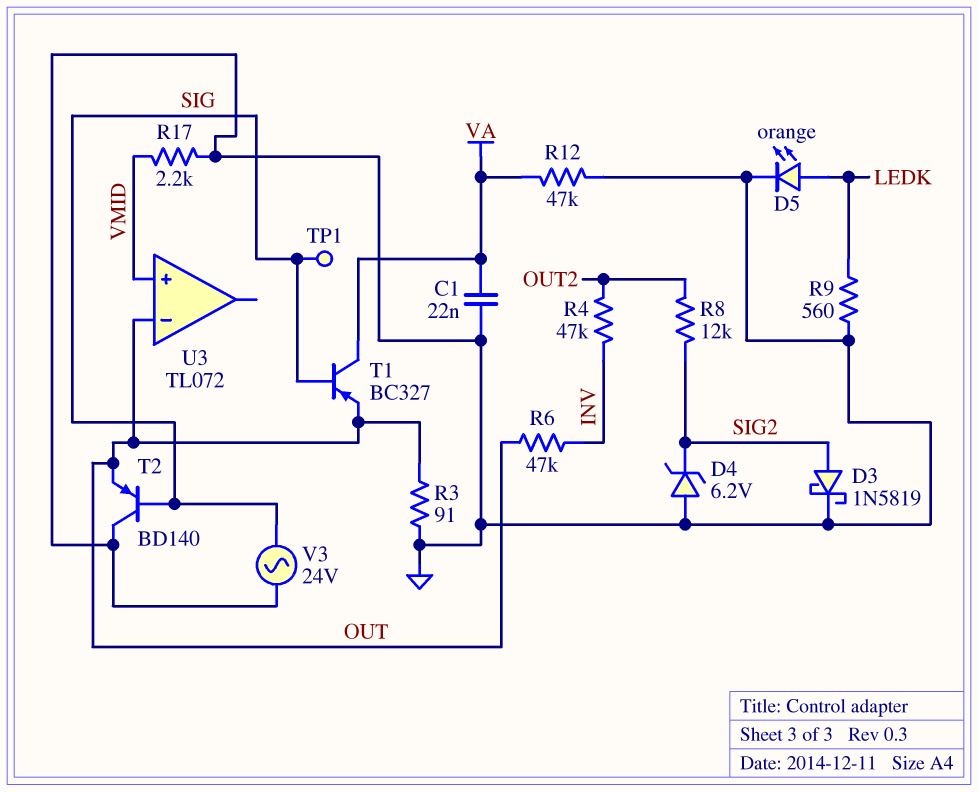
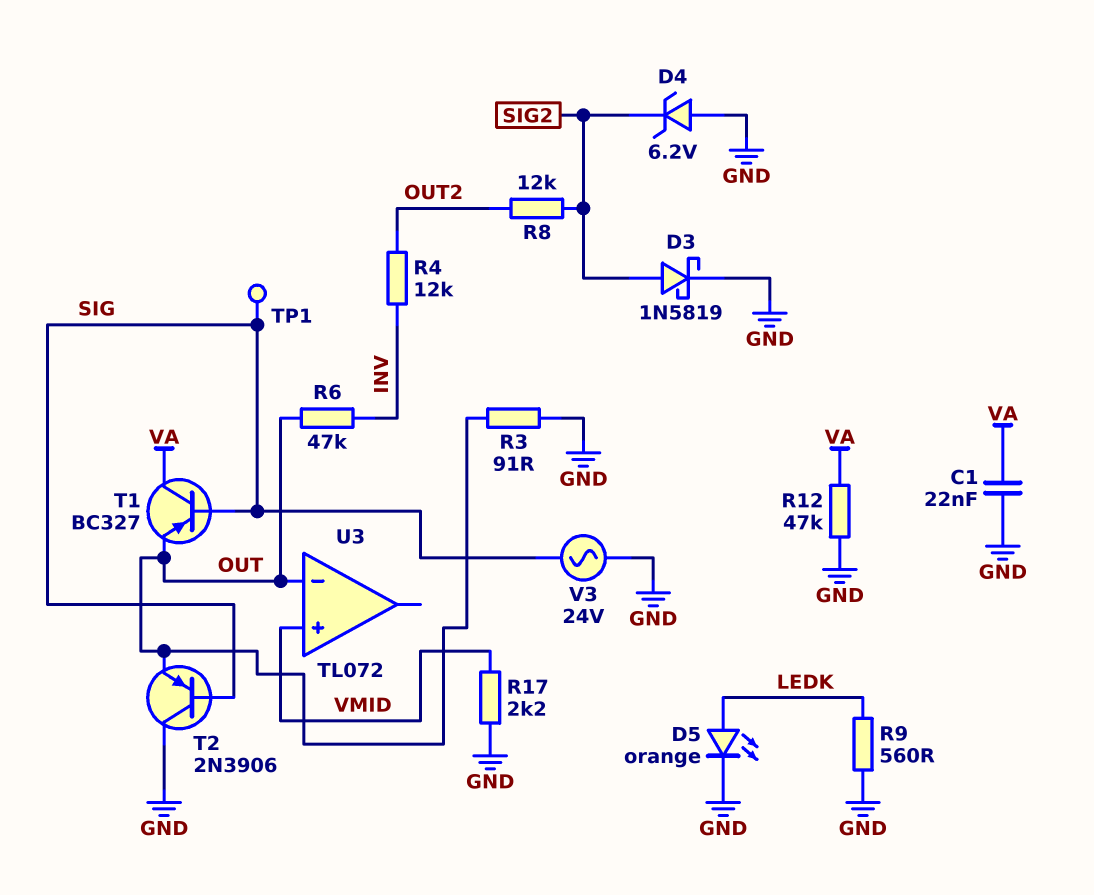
R4: 47k (INV, OUT2) -> 12k (INV, OUT2)
T2: PNP BD140 (B SIG, C GND, E OUT) -> PNP 2N3906 (B SIG, C GND, E OUT)

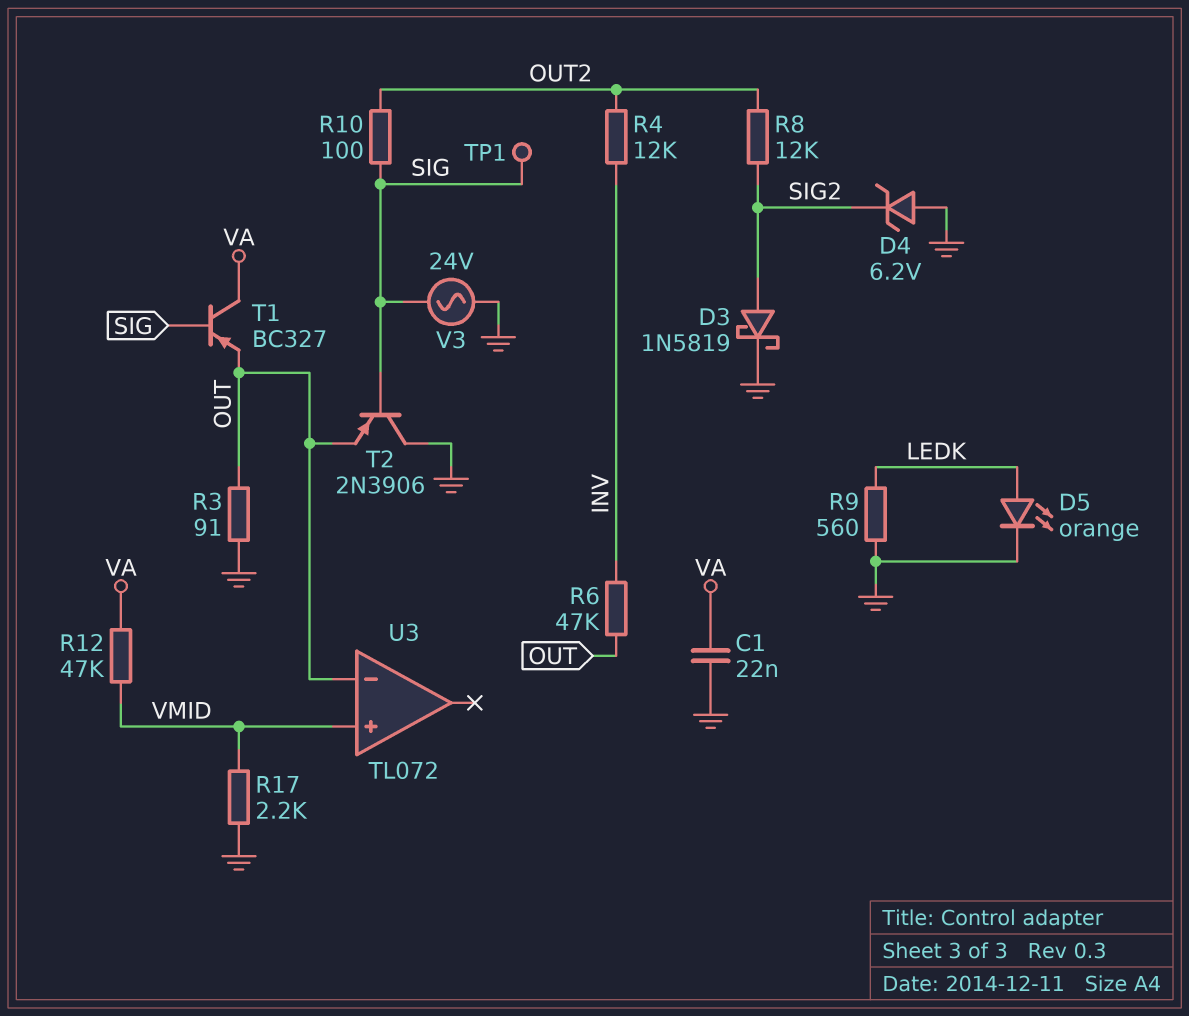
R10: none -> 100 (OUT2, SIG)
R12: 47k (GND, VA) -> 47k (VA, VMID)

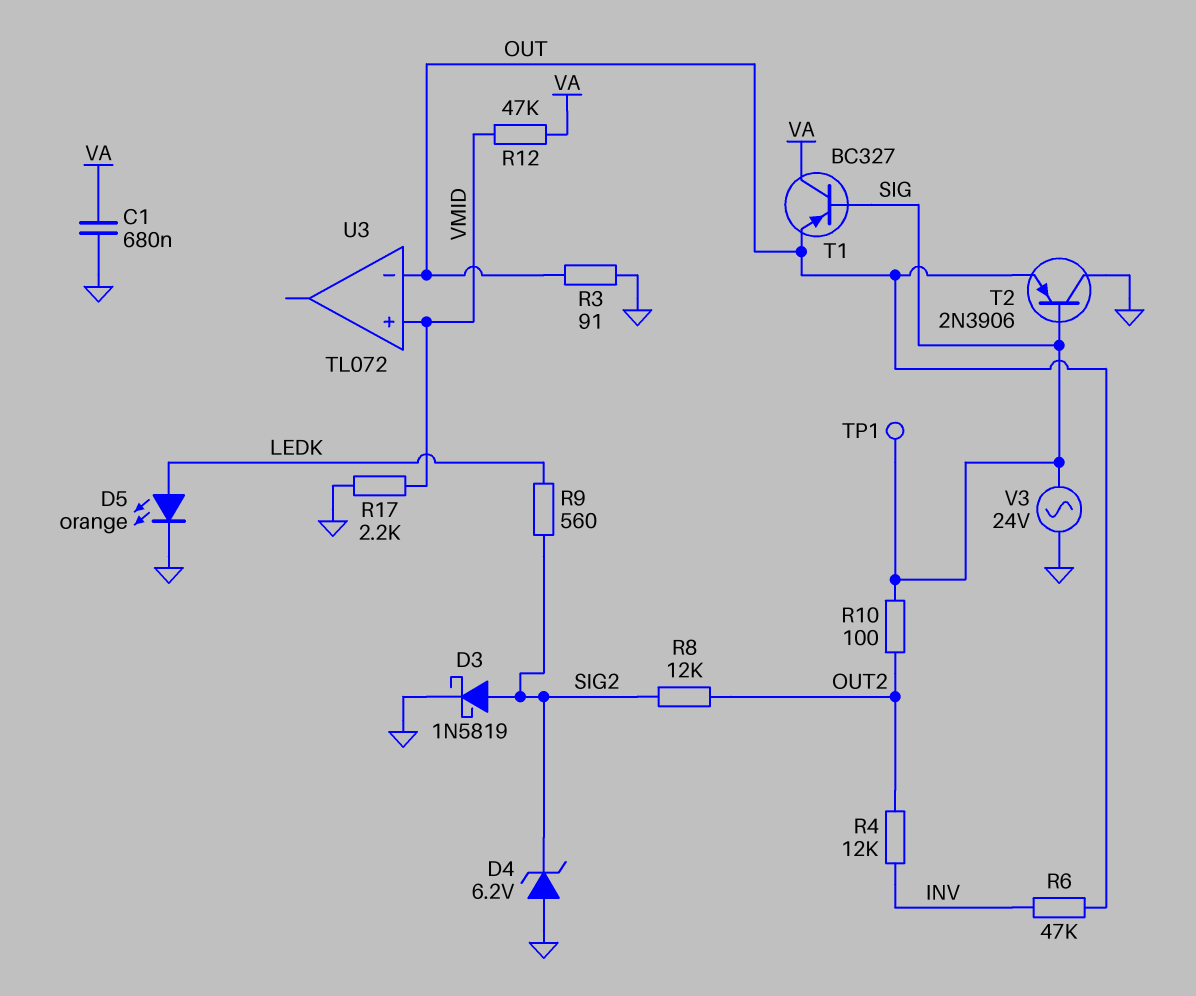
C1: 22nF (GND, VA) -> 680nF (GND, VA)
R9: 560 (GND, LEDK) -> 560 (LEDK, SIG2)

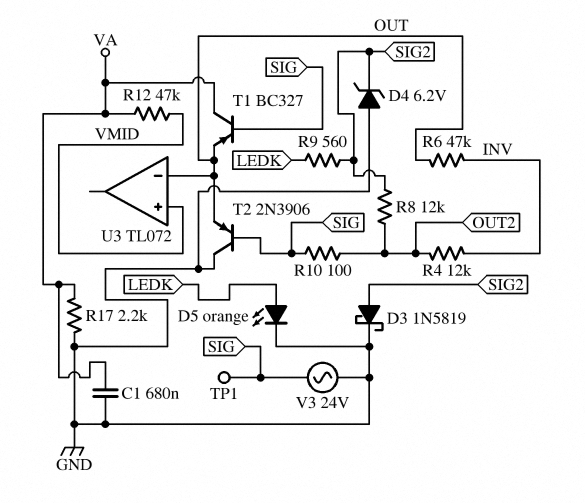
R3: 91 (GND, OUT) -> none
R17: 2.2k (GND, VMID) -> 2.2k (GND, VA)

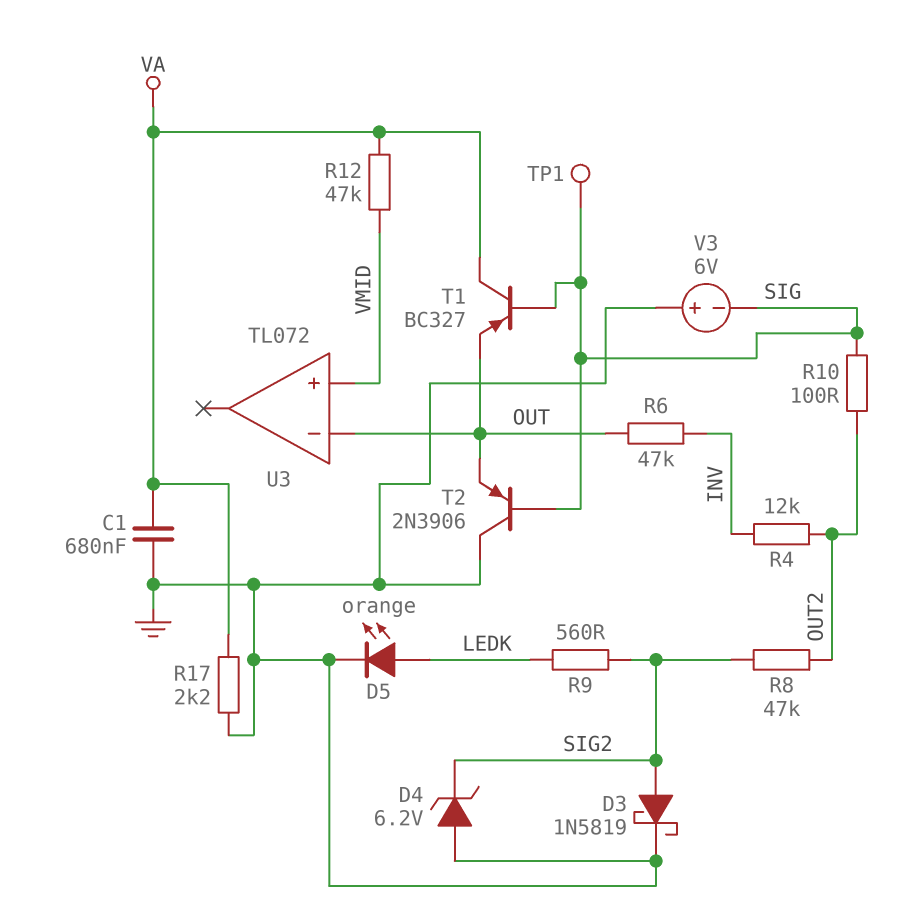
R8: 12k (OUT2, SIG2) -> 47k (OUT2, SIG2)
V3: AC 24V (GND, SIG) -> 6V (plus GND, minus SIG)

